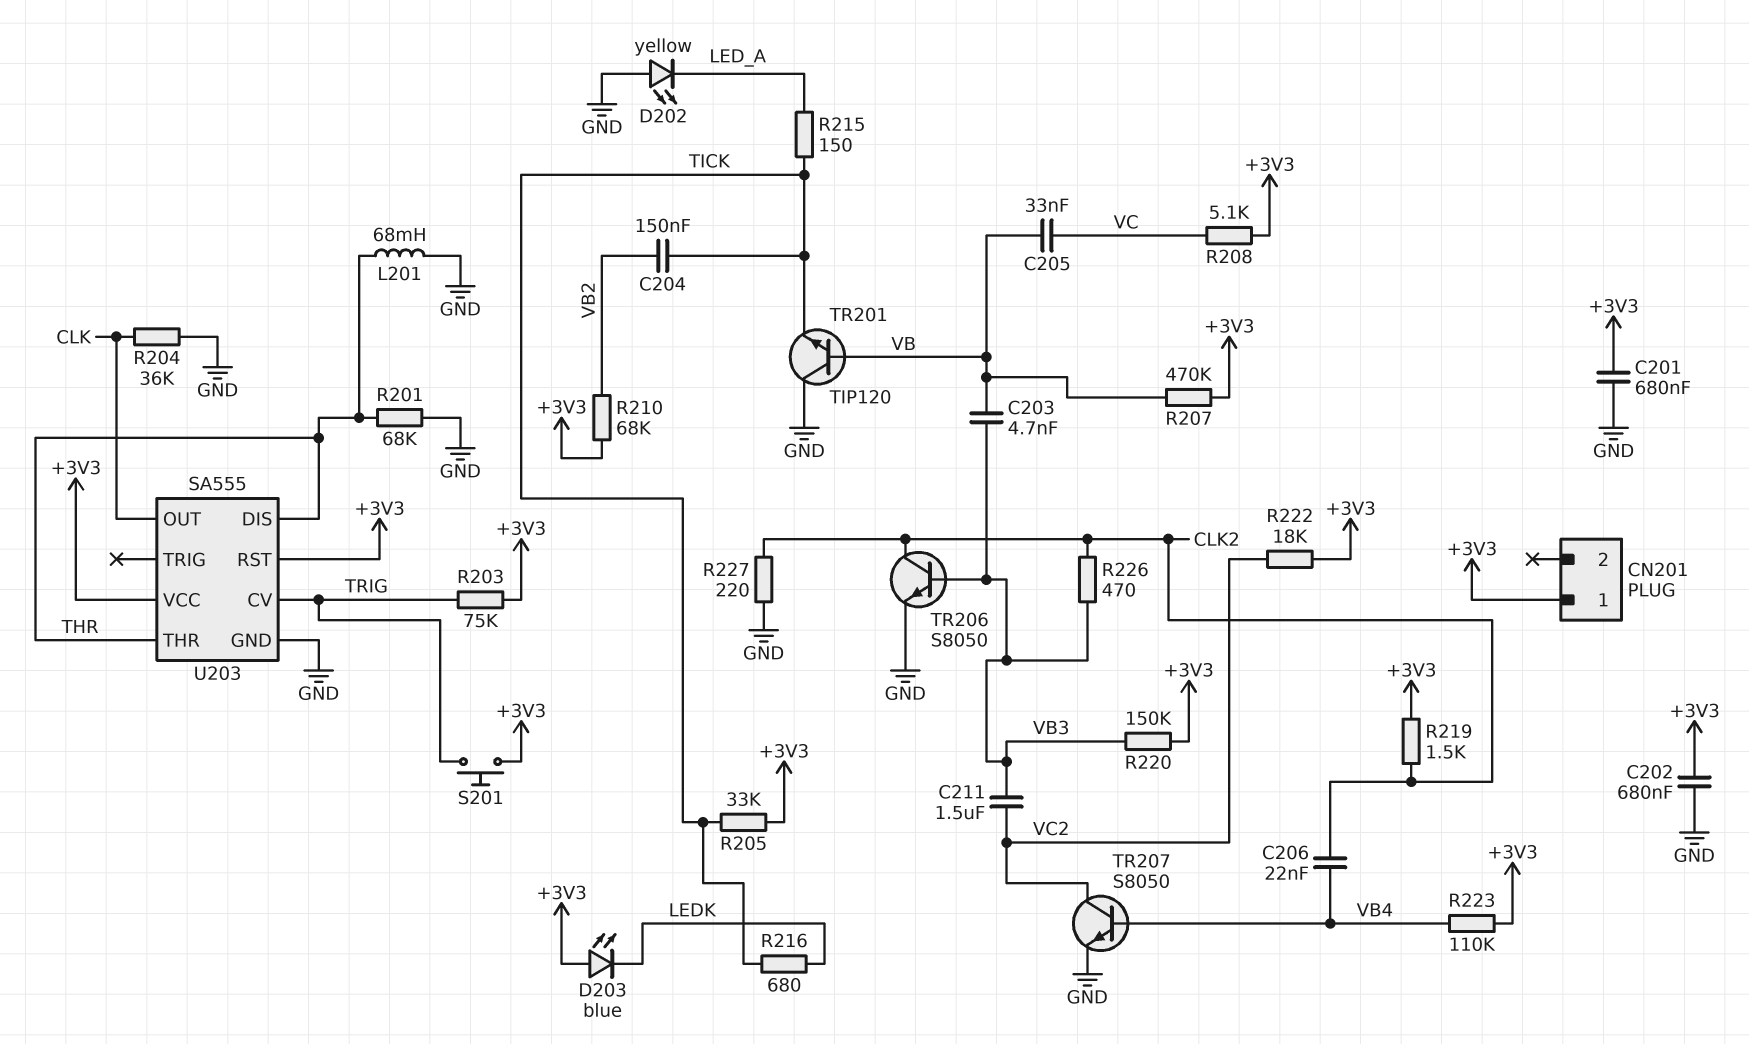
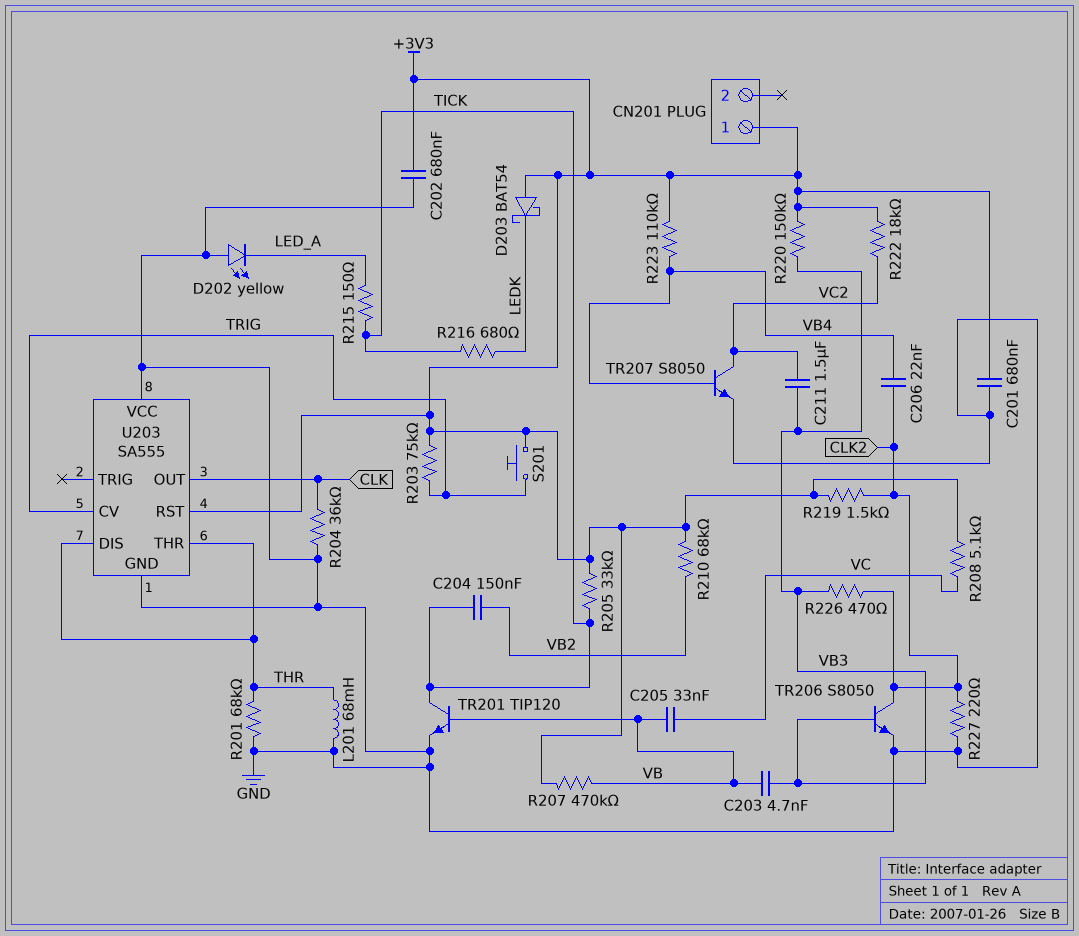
D203: LED blue (A +3V3, K LEDK) -> schottky BAT54 (A +3V3, K LEDK)
TR201: NPN TIP120 (B VB, C GND, E TICK) -> NPN TIP120 (B VB, C TICK, E GND)
U203 pin VCC: +3V3 -> GND

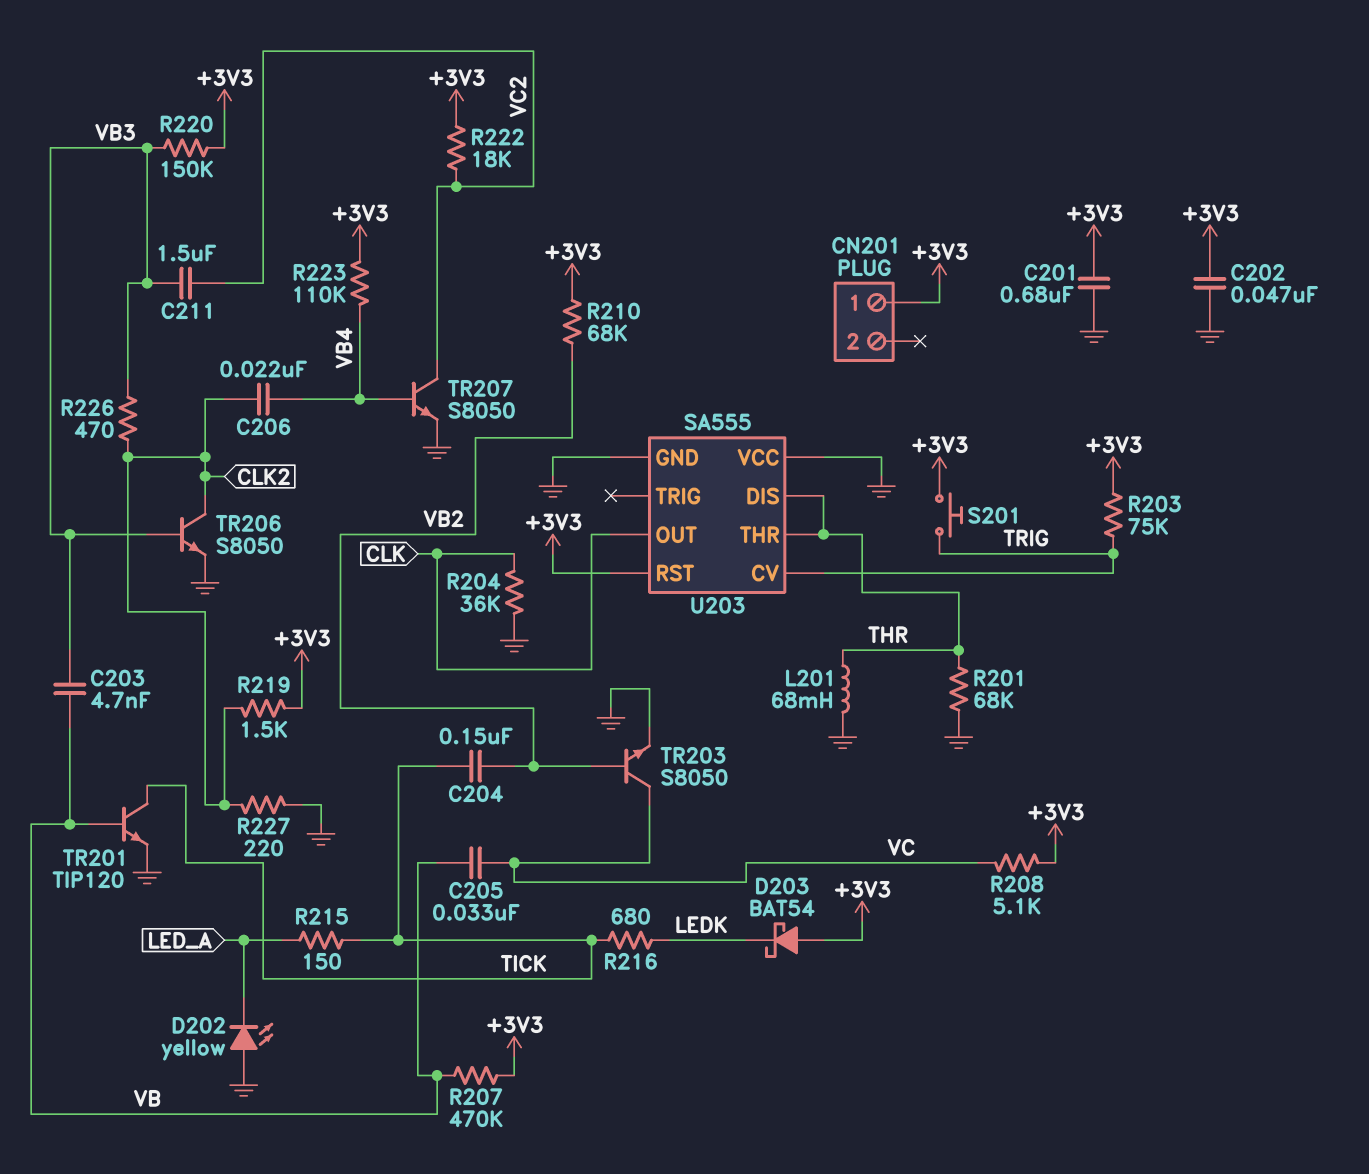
C202: 680nF (+3V3, GND) -> 47nF (+3V3, GND)
R205: 33k (+3V3, TICK) -> none
TR203: none -> NPN S8050 (B VB2, C VC, E GND)

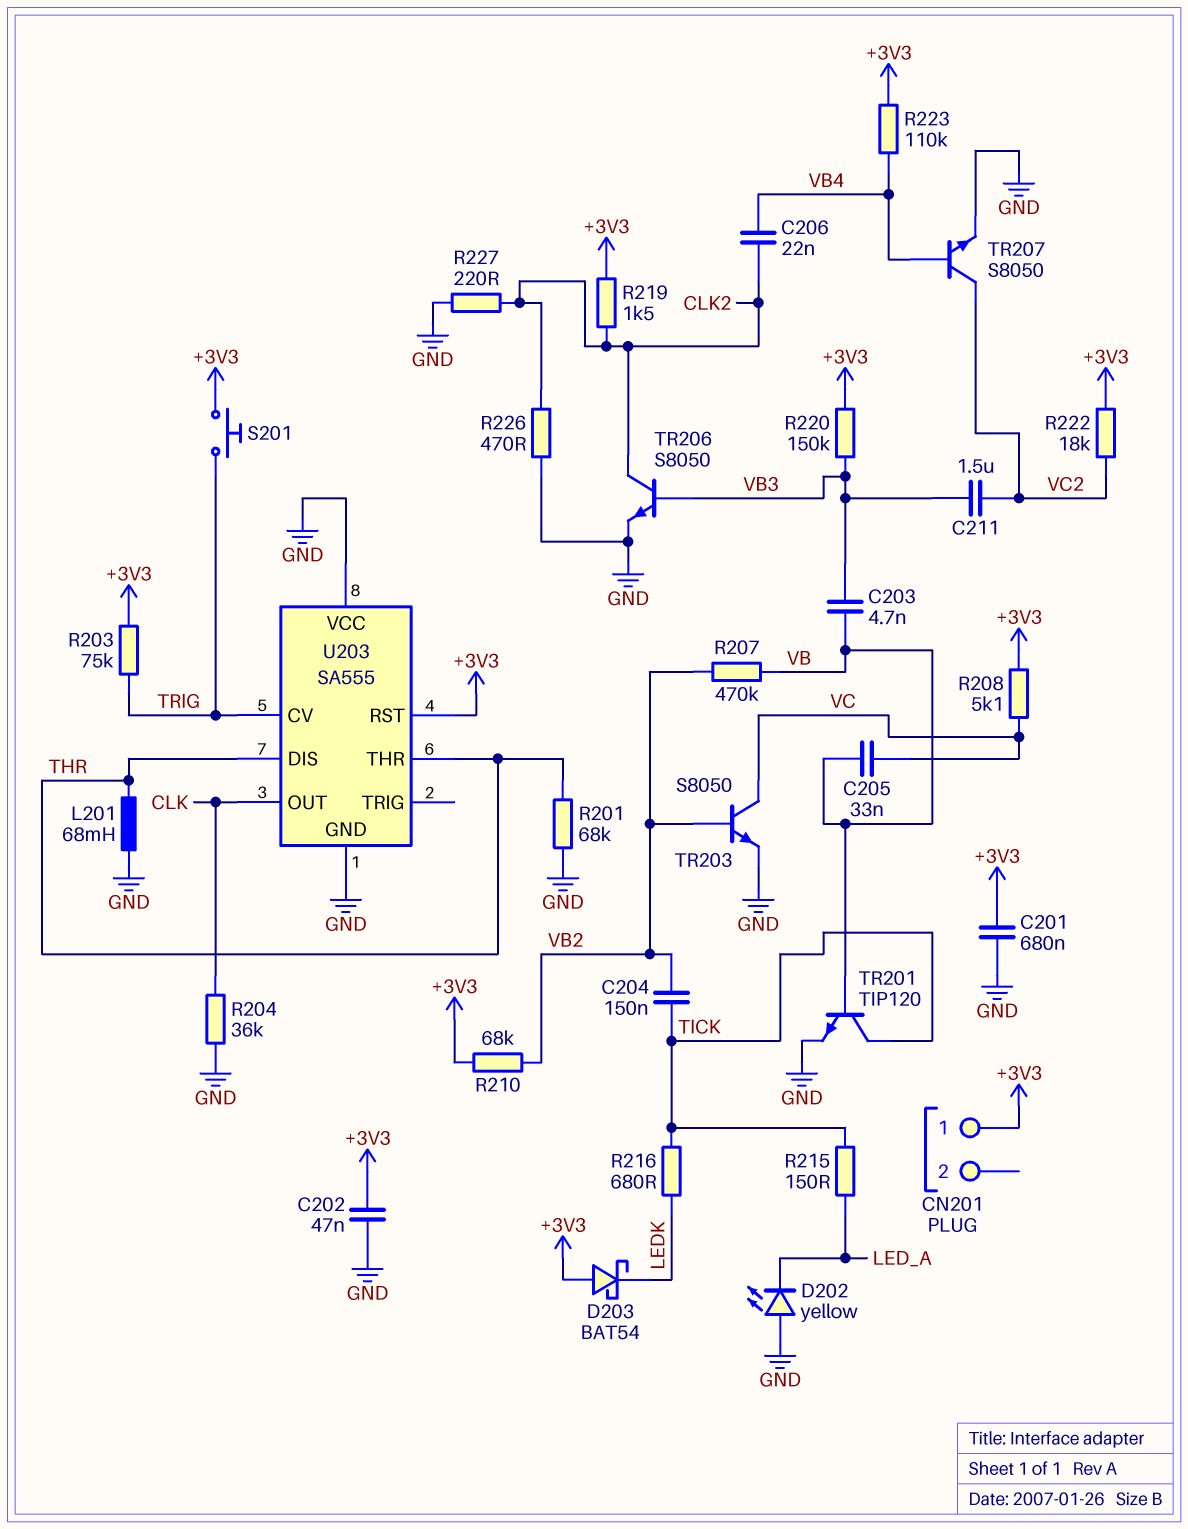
R207: 470k (+3V3, VB) -> 470k (VB, VB2)
R226: 470 (CLK2, VB3) -> 470 (CLK2, GND)

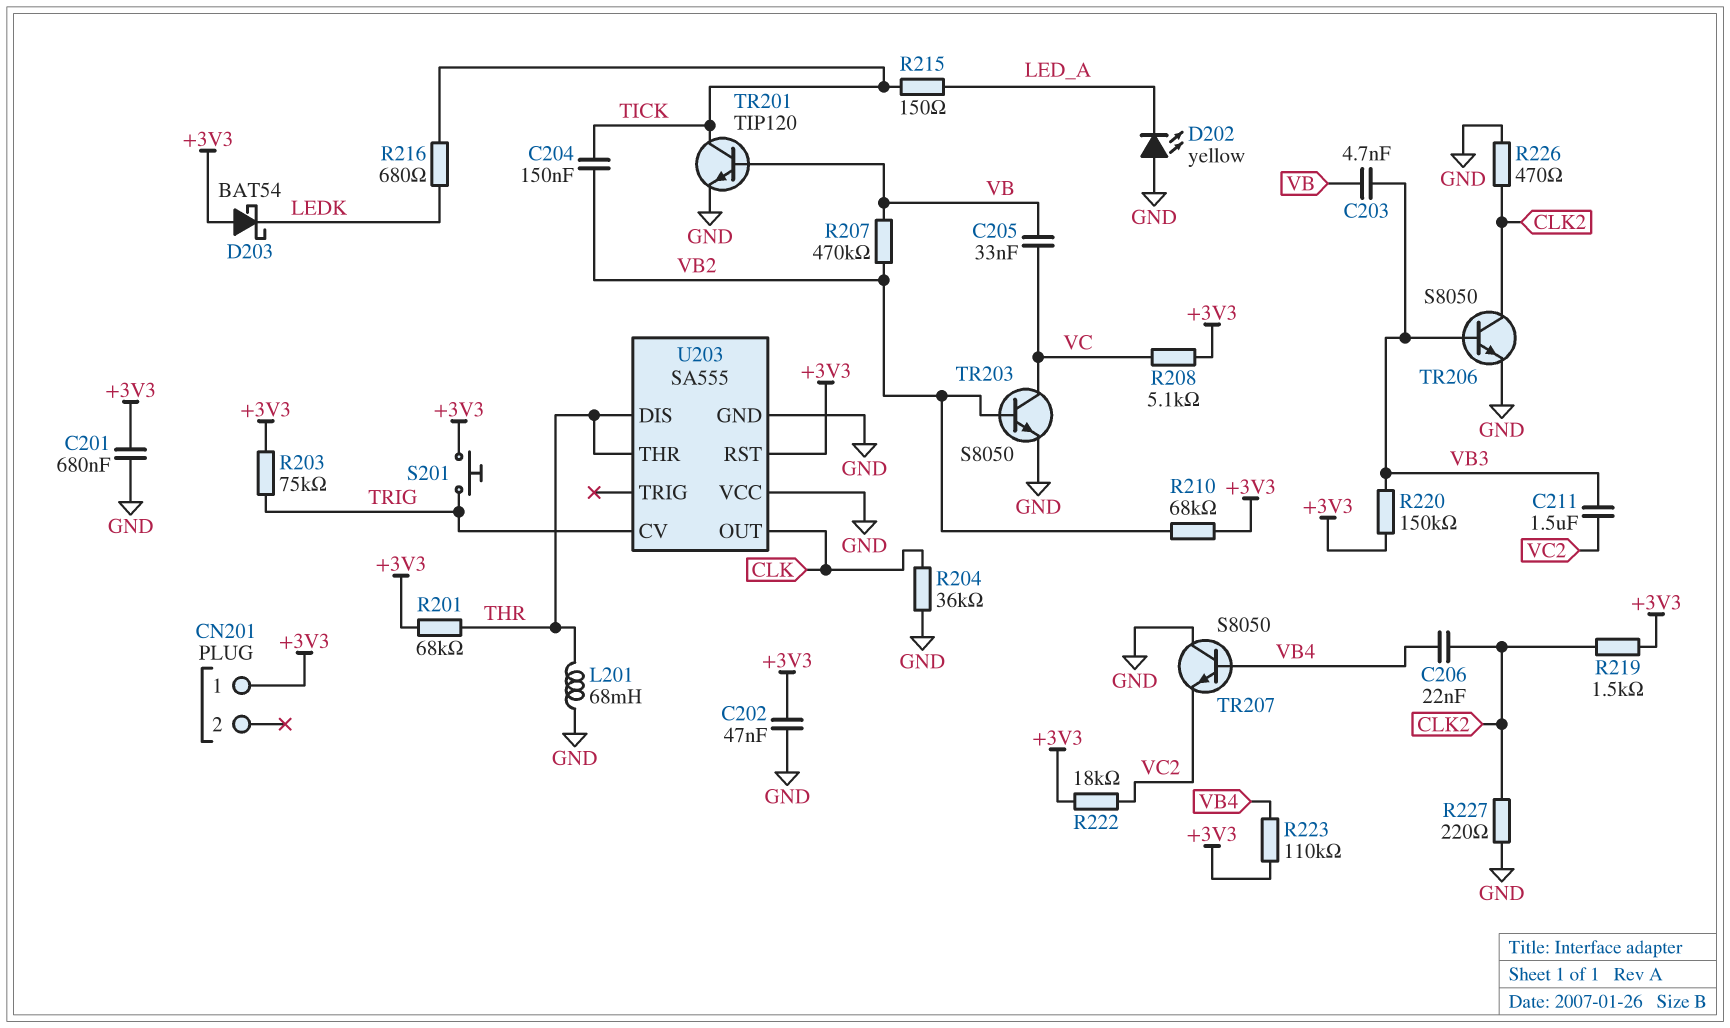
R201: 68k (GND, THR) -> 68k (+3V3, THR)
TR207: NPN S8050 (B VB4, C VC2, E GND) -> NPN S8050 (B VB4, C GND, E VC2)

